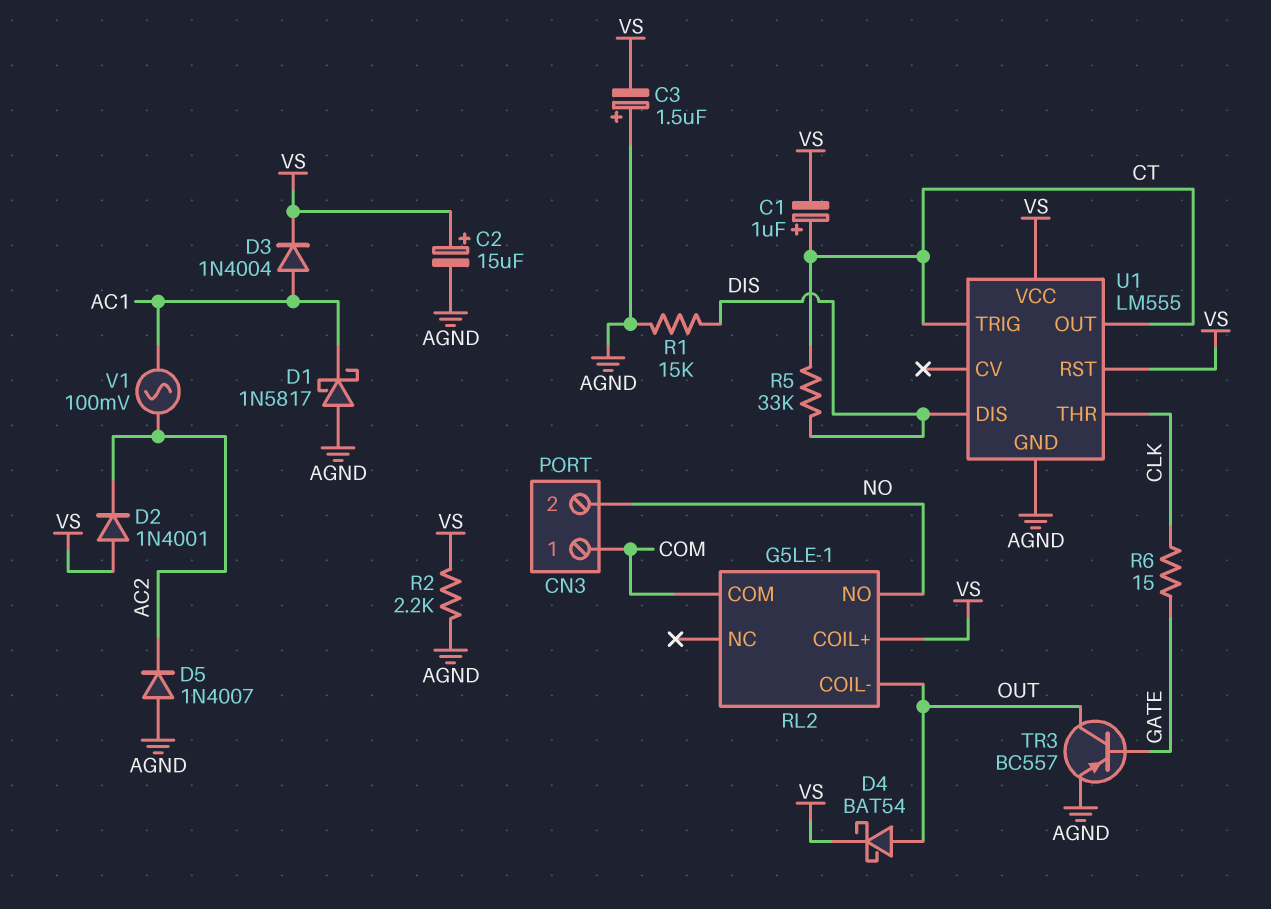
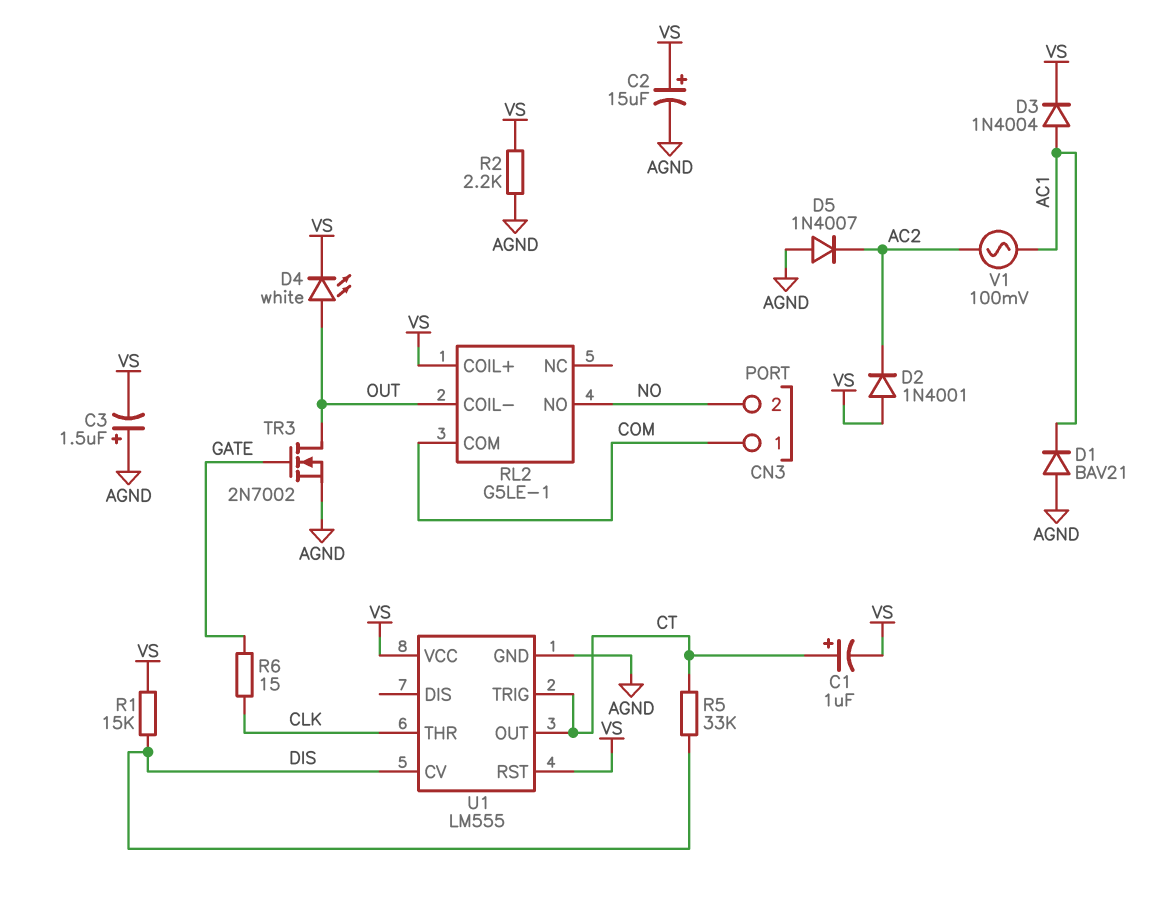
D1: schottky 1N5817 (A AGND, K AC1) -> diode BAV21 (A AGND, K AC1)
D4: schottky BAT54 (A OUT, K VS) -> LED white (A OUT, K VS)
R1: 15k (AGND, DIS) -> 15k (DIS, VS)
TR3: PNP BC557 (B GATE, C OUT, E AGND) -> NMOS 2N7002 (G GATE, D OUT, S AGND)
U1 pin CV: none -> DIS
U1 pin DIS: DIS -> none

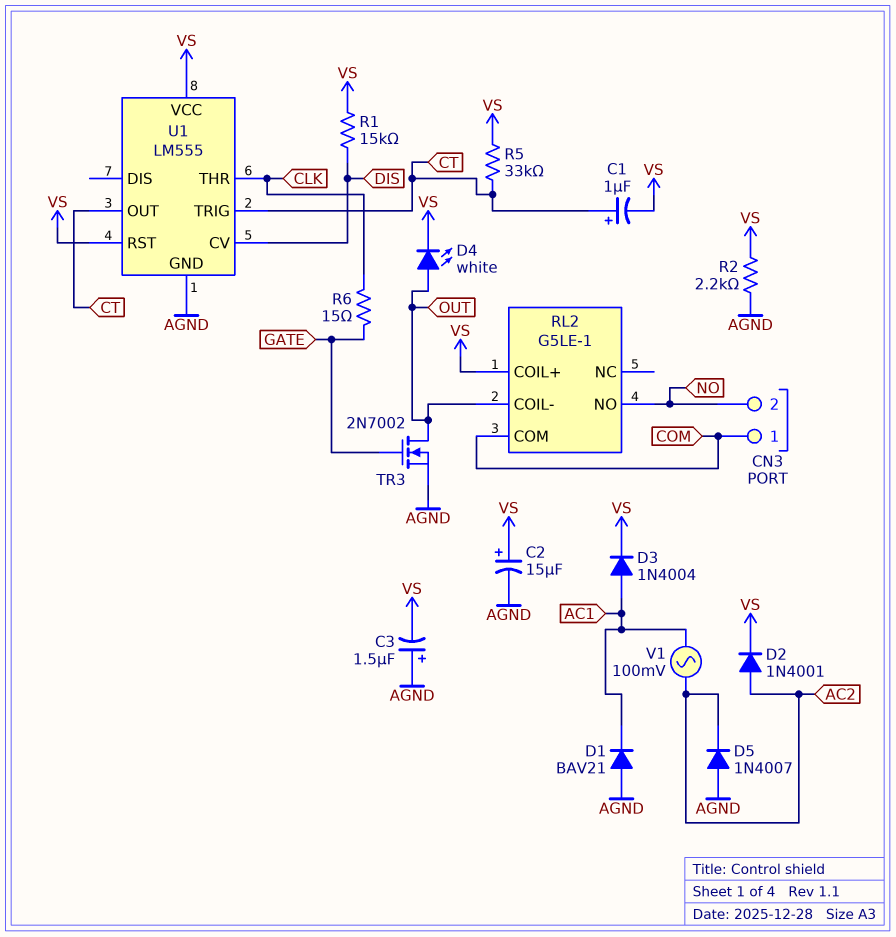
D2: diode 1N4001 (A VS, K AC2) -> diode 1N4001 (A AC2, K VS)
R5: 33k (CT, DIS) -> 33k (CT, VS)

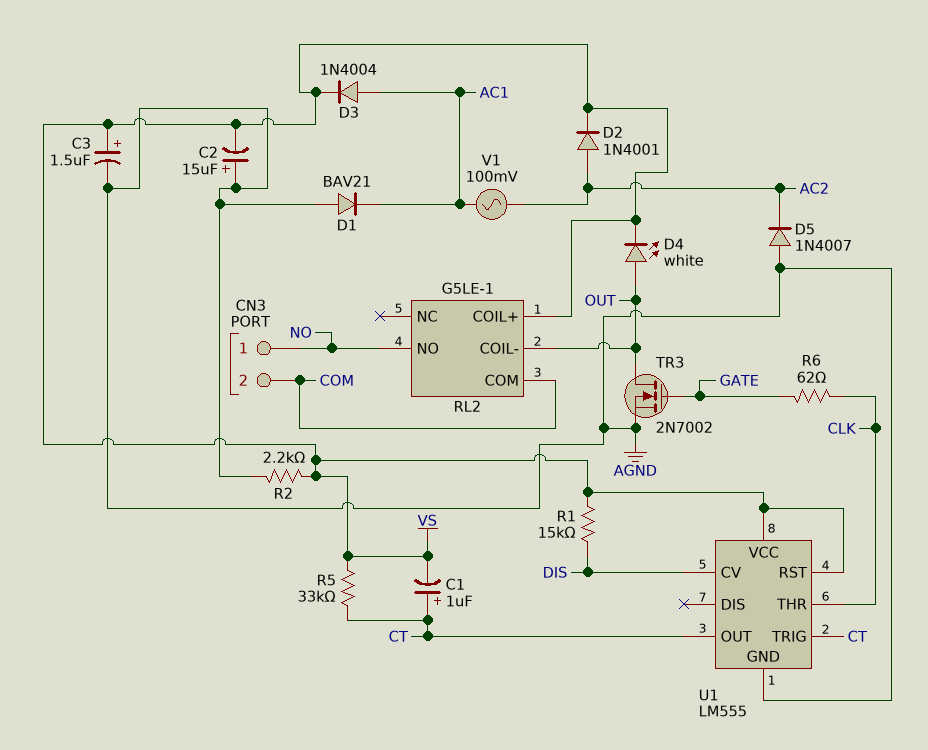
C2: 15uF (plus VS, minus AGND) -> 15uF (plus AGND, minus VS)
C3: 1.5uF (plus AGND, minus VS) -> 1.5uF (plus VS, minus AGND)
CN3 pin 1: COM -> NO
CN3 pin 2: NO -> COM
R6: 15 (CLK, GATE) -> 62 (CLK, GATE)

